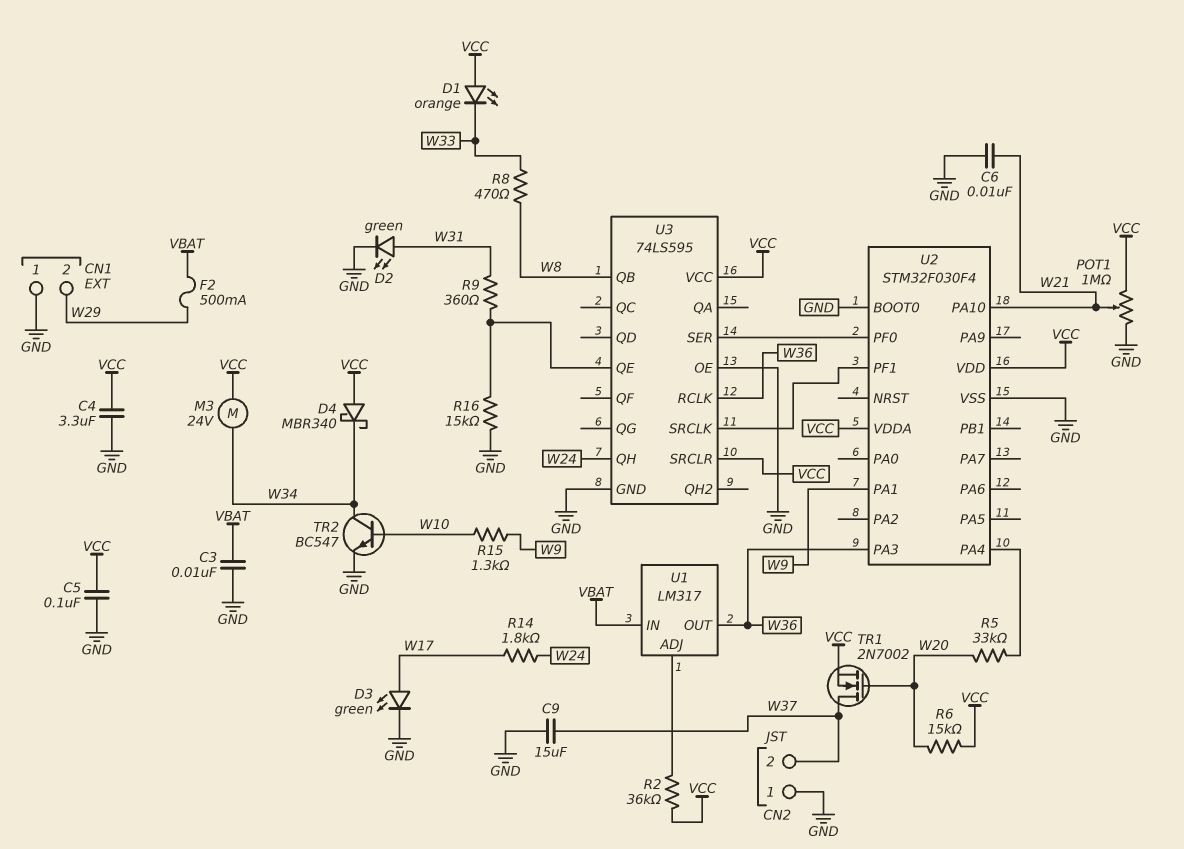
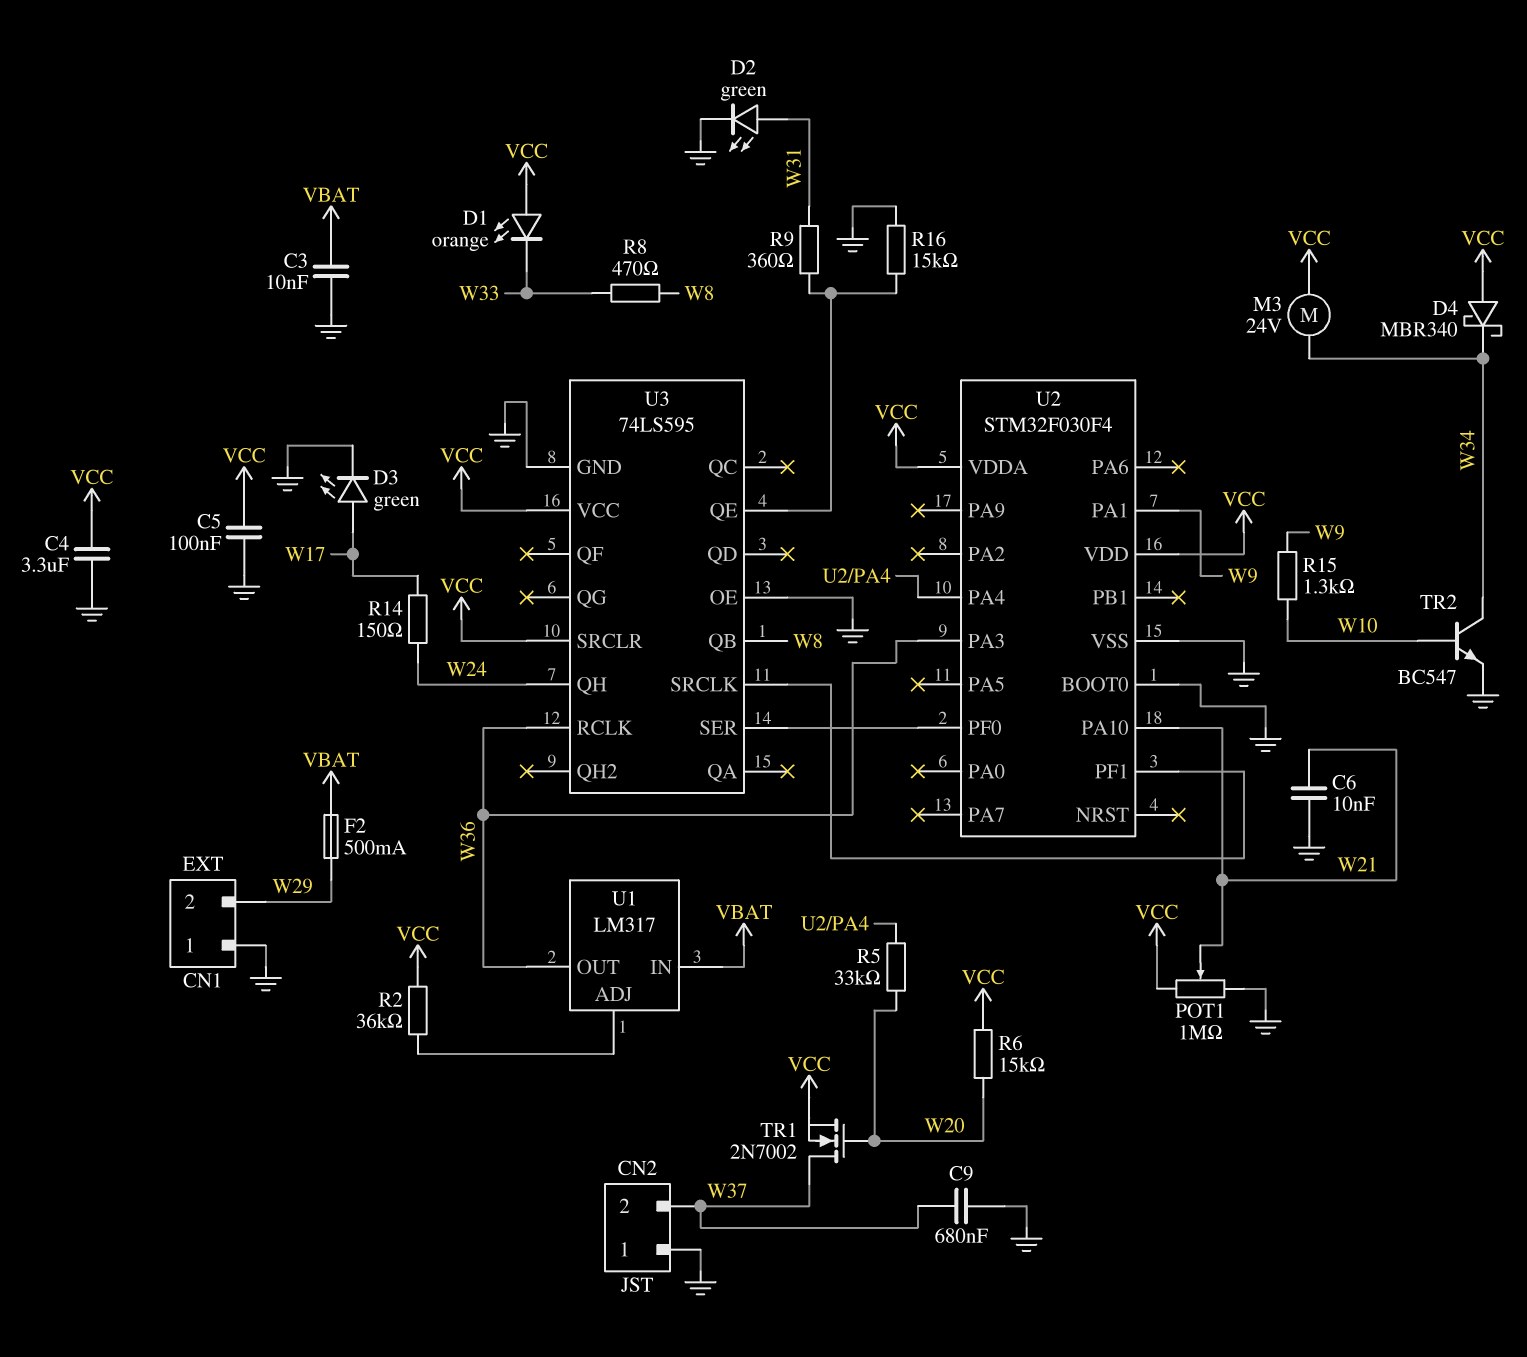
C9: 15uF (GND, W37) -> 680nF (GND, W37)
R14: 1.8k (W17, W24) -> 150 (W17, W24)

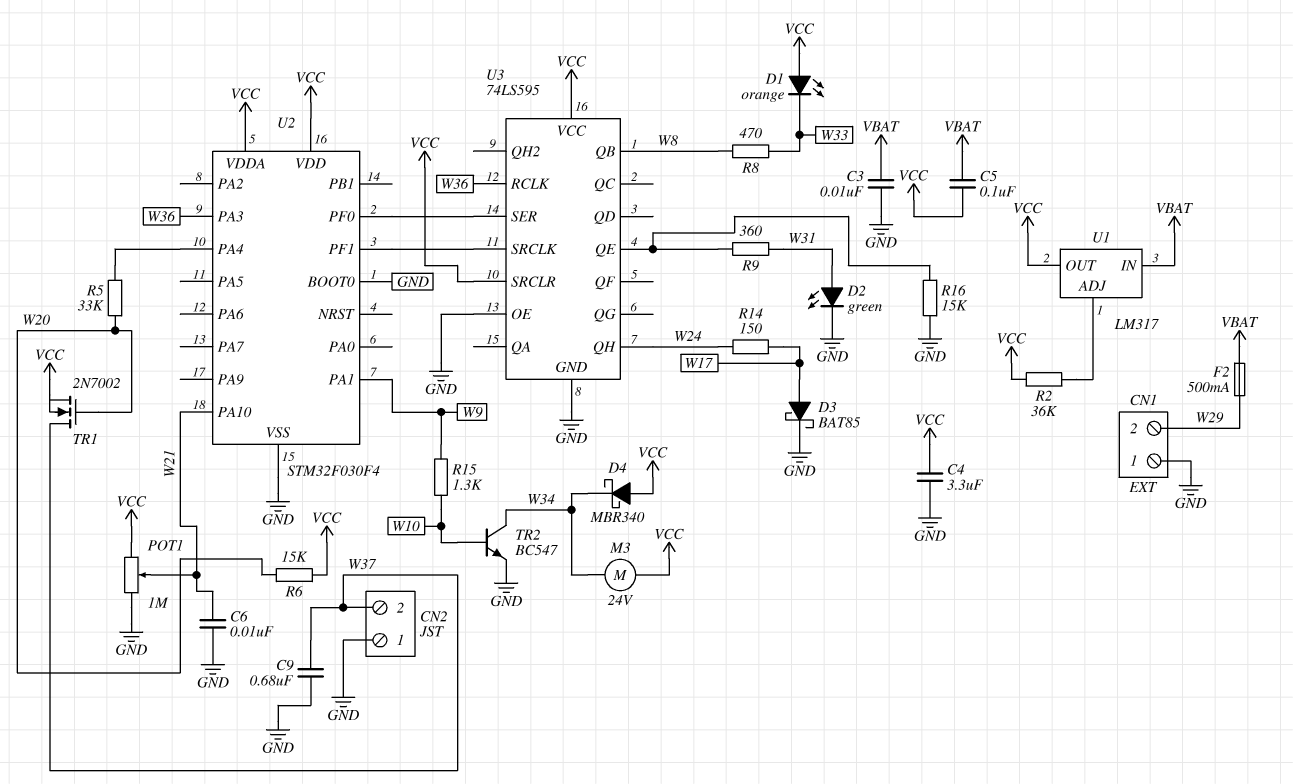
C5: 100nF (GND, VCC) -> 100nF (VBAT, VCC)
D3: LED green (A W17, K GND) -> schottky BAT85 (A W17, K GND)
U1 pin OUT: W36 -> VCC

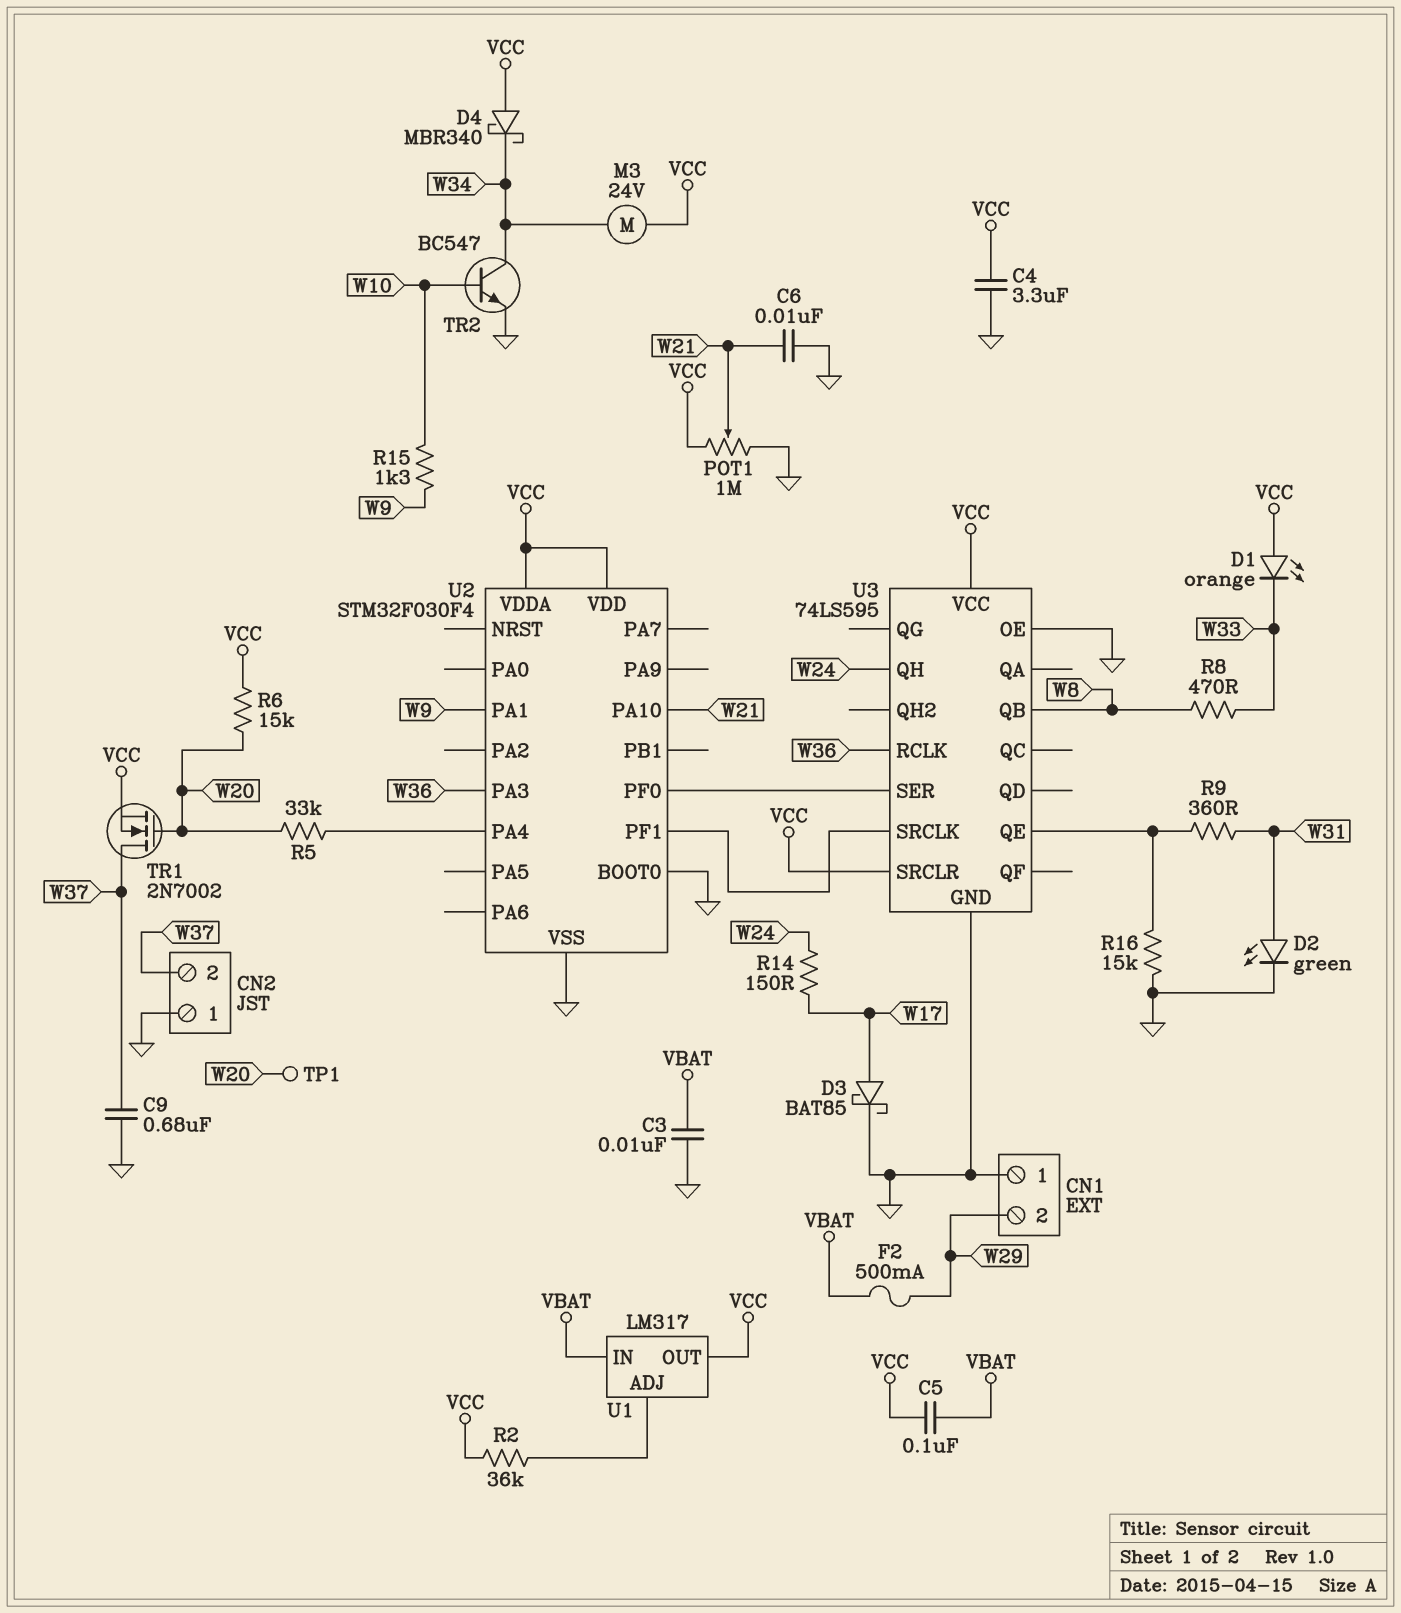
TP1: none -> test point (W20)

